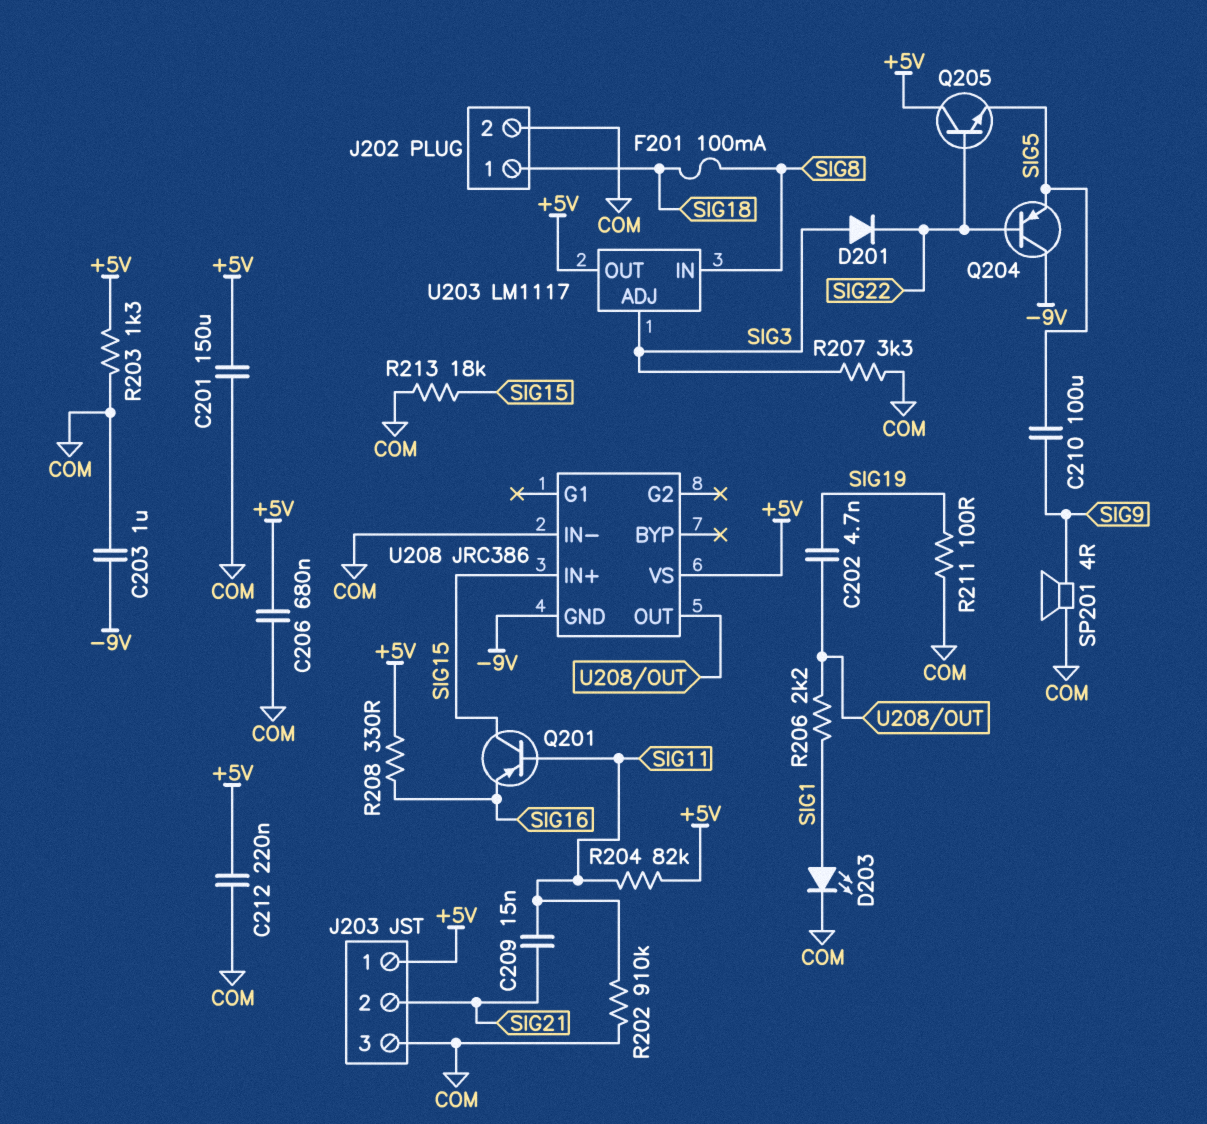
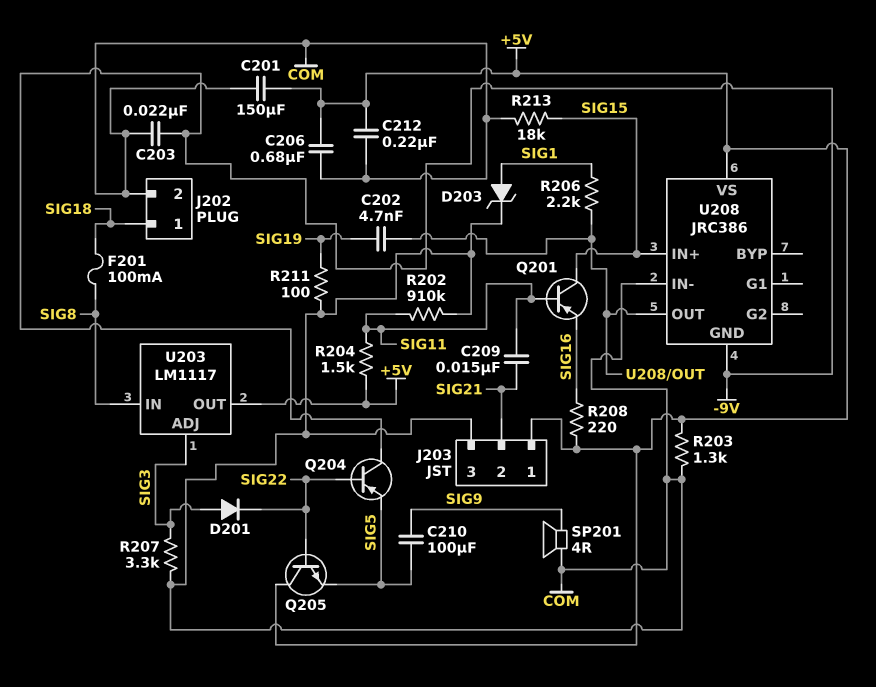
C203: 1uF (-9V, COM) -> 22nF (-9V, COM)
D203: LED (A SIG1, K COM) -> zener (A SIG1, K COM)
R204: 82k (+5V, SIG11) -> 1.5k (+5V, SIG11)
R208: 330 (+5V, SIG16) -> 220 (+5V, SIG16)

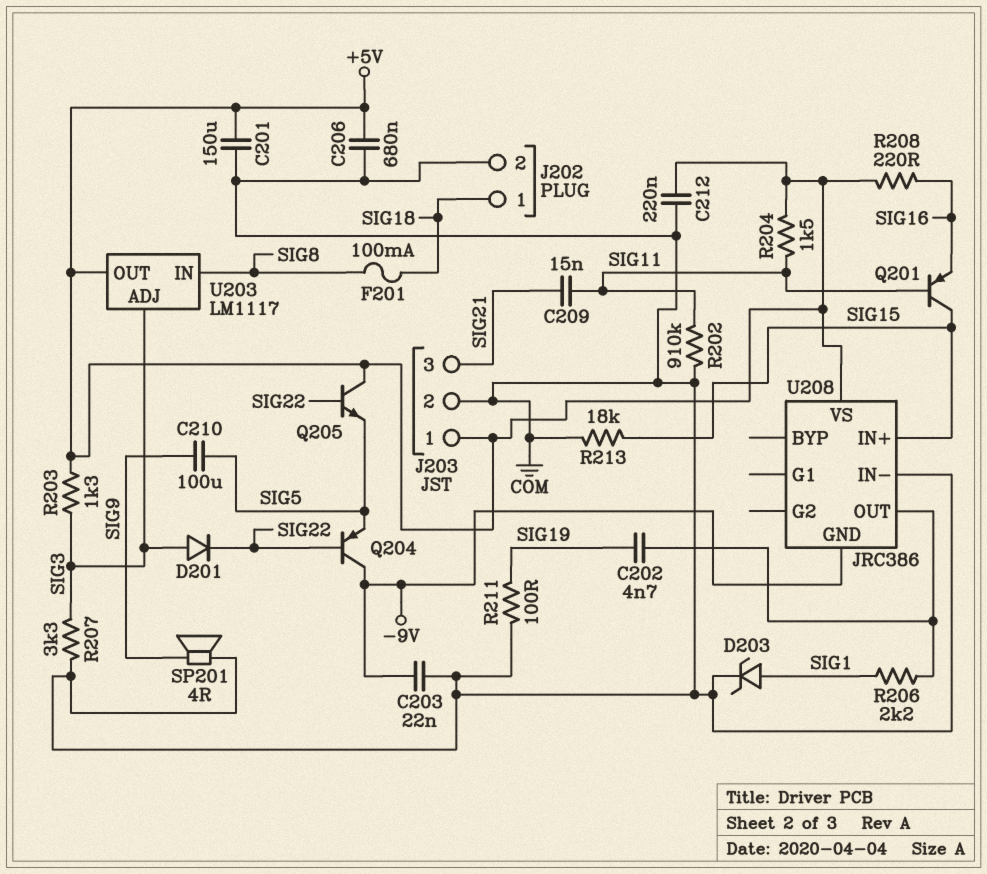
J203 pin 2: SIG21 -> COM
J203 pin 3: COM -> SIG21
R203: 1.3k (+5V, COM) -> 1.3k (+5V, SIG3)

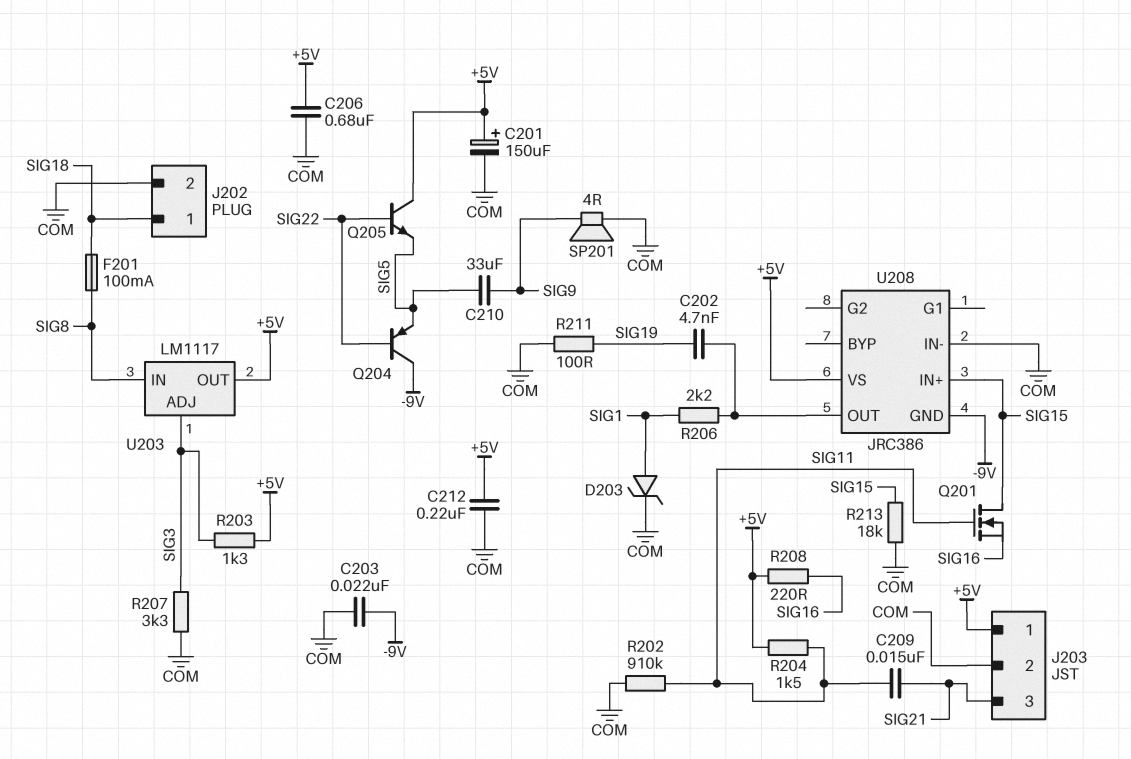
C201: 150uF (+5V, COM) -> 150uF (plus +5V, minus COM)
C210: 100uF (SIG5, SIG9) -> 33uF (SIG5, SIG9)
D201: diode (A SIG3, K SIG22) -> none
Q201: PNP (B SIG11, C SIG15, E SIG16) -> NMOS (G SIG11, D SIG15, S SIG16)

